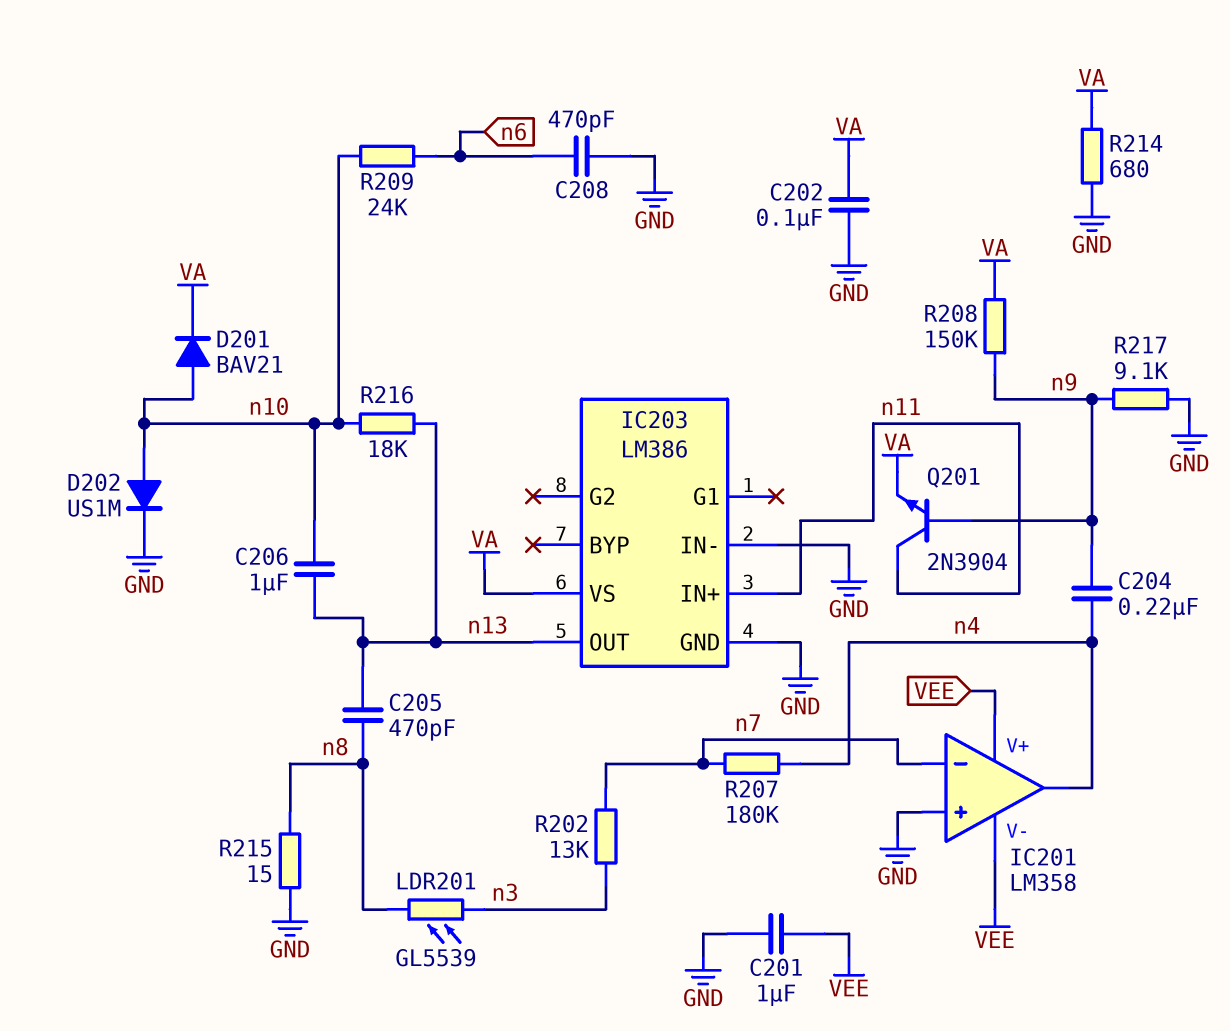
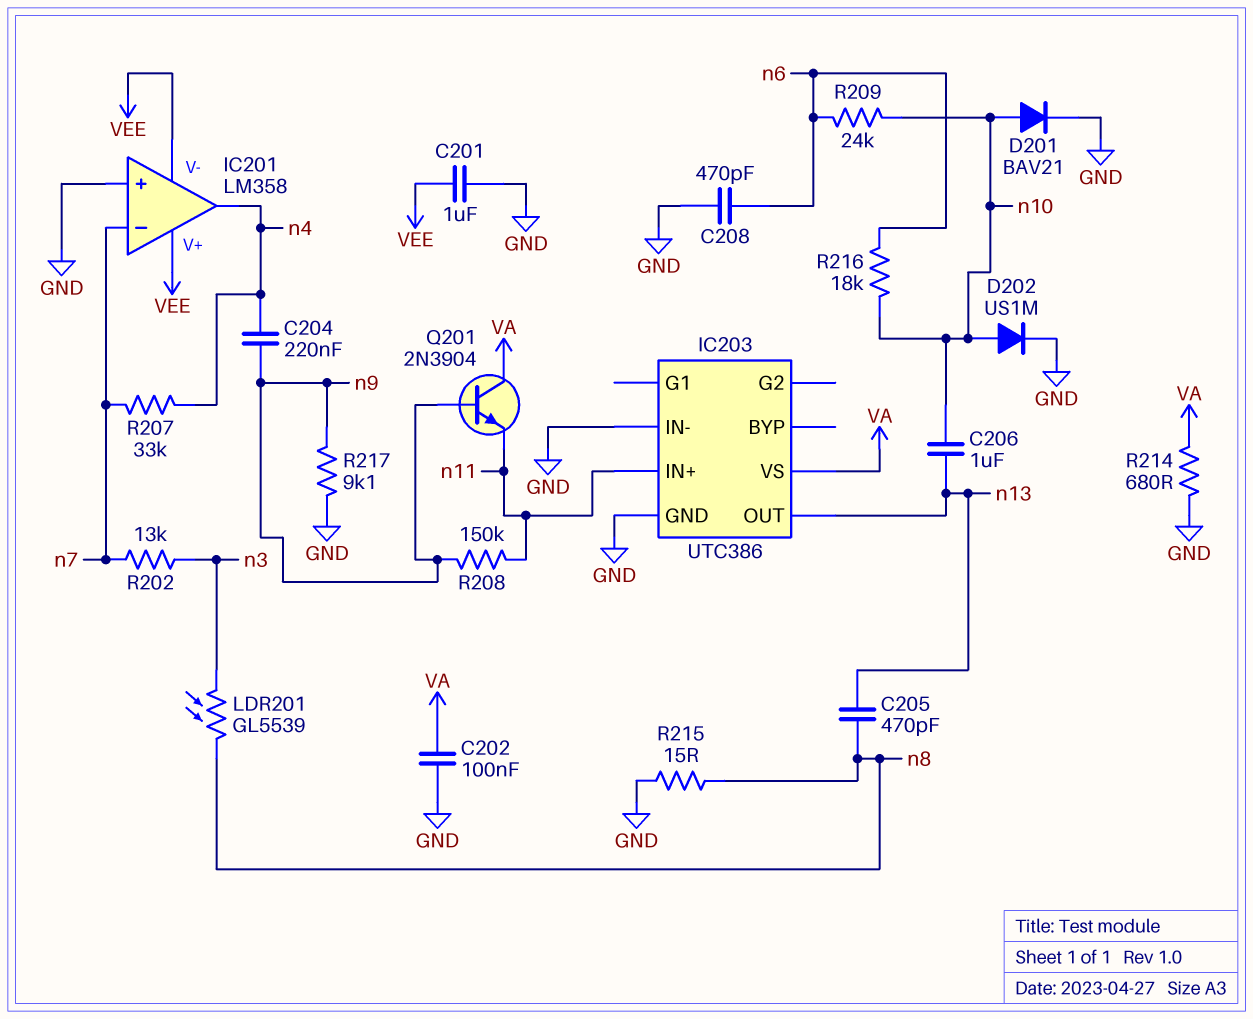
D201: diode BAV21 (A n10, K VA) -> diode BAV21 (A n10, K GND)
IC203: LM386 -> UTC386
Q201: NPN 2N3904 (B n9, C n11, E VA) -> NPN 2N3904 (B n9, C VA, E n11)
R207: 180k (n4, n7) -> 33k (n4, n7)
R208: 150k (VA, n9) -> 150k (n9, n11)
R216: 18k (n10, n13) -> 18k (n6, n10)

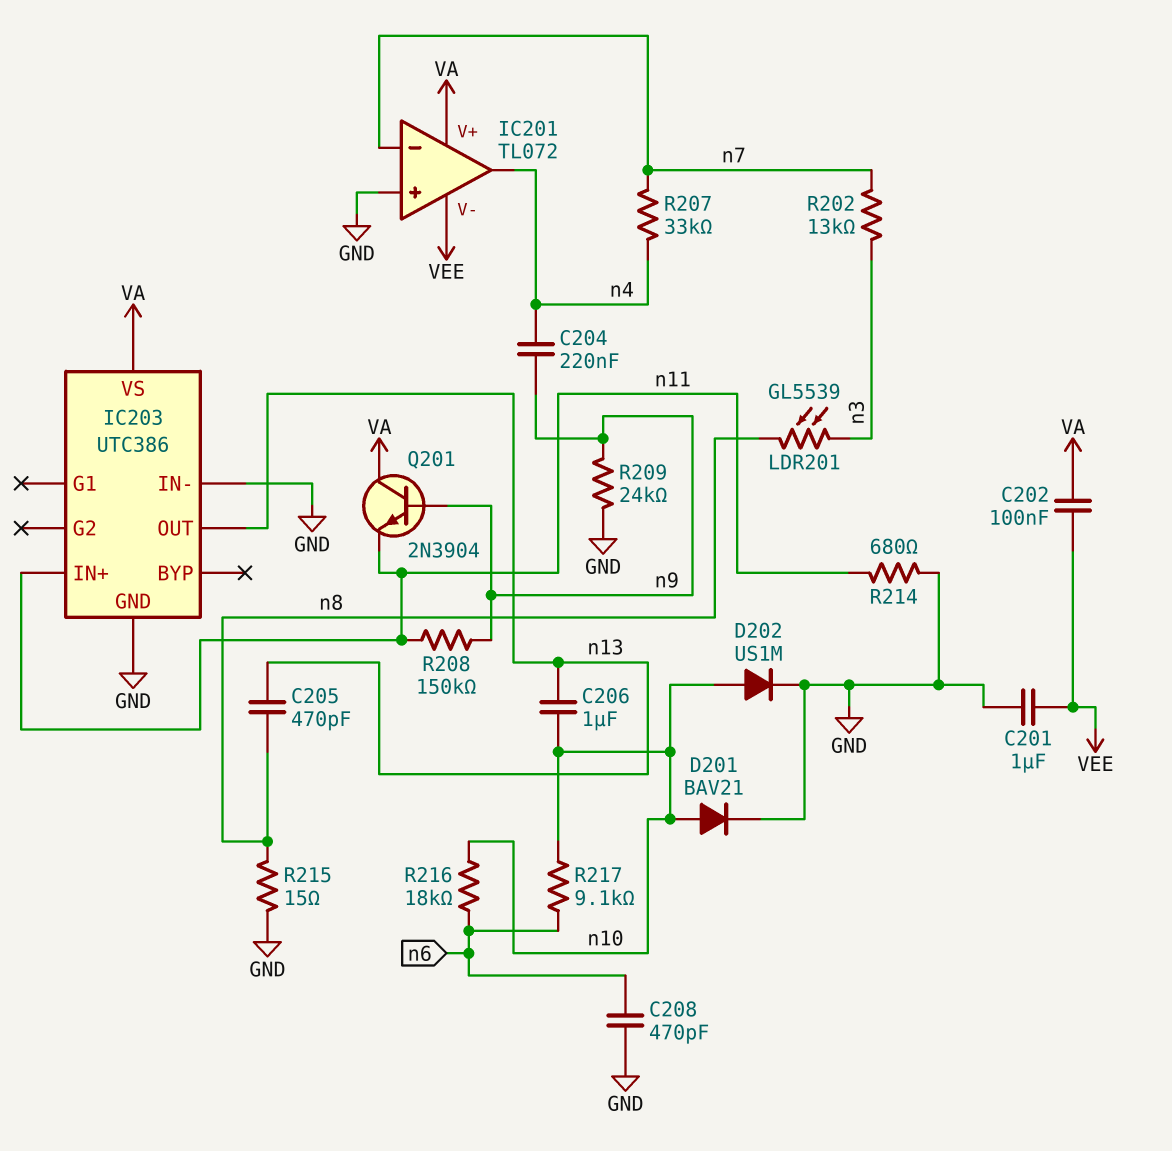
C202: 100nF (GND, VA) -> 100nF (VA, VEE)
IC201: LM358 -> TL072
IC201 pin V+: VEE -> VA
R209: 24k (n6, n10) -> 24k (GND, n9)
R214: 680 (GND, VA) -> 680 (GND, n11)
R217: 9.1k (GND, n9) -> 9.1k (n6, n10)

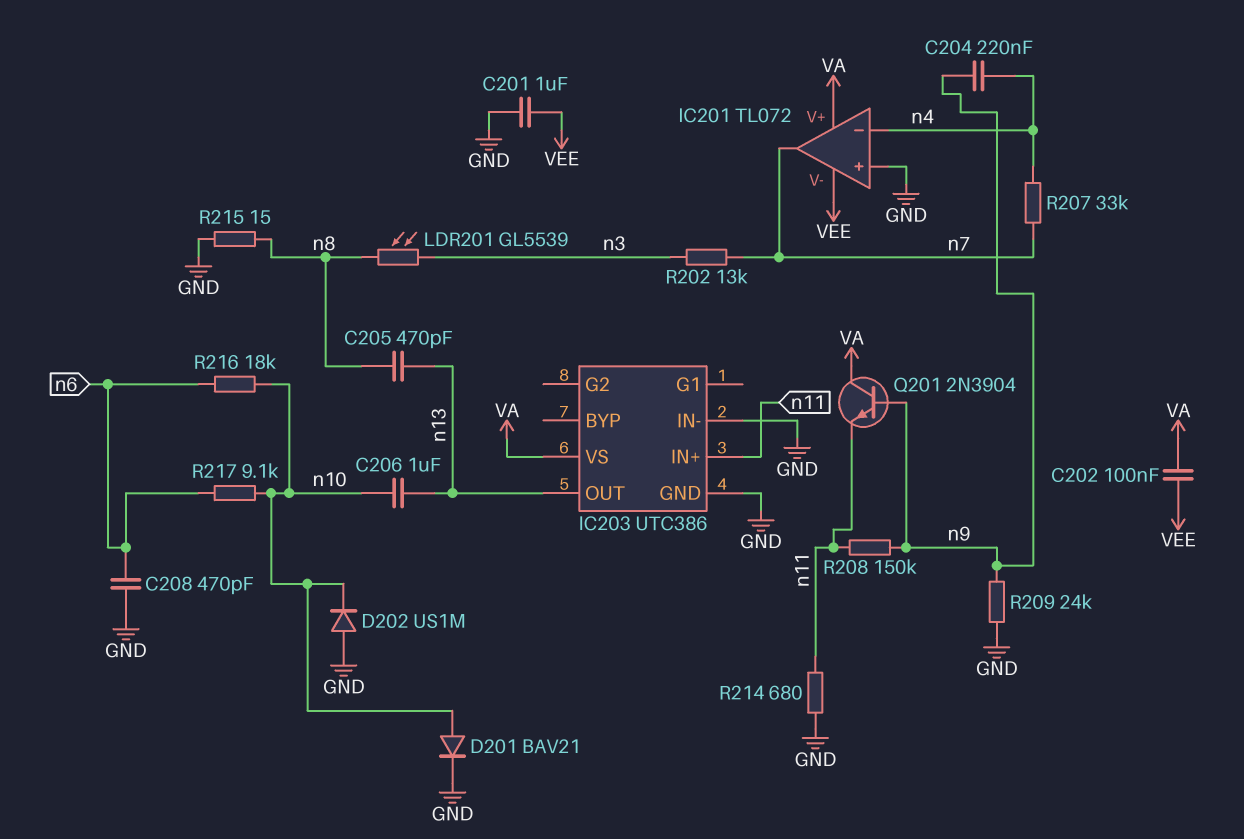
D202: diode US1M (A n10, K GND) -> diode US1M (A GND, K n10)
IC201 pin in-: n7 -> n4
IC201 pin out: n4 -> n7

